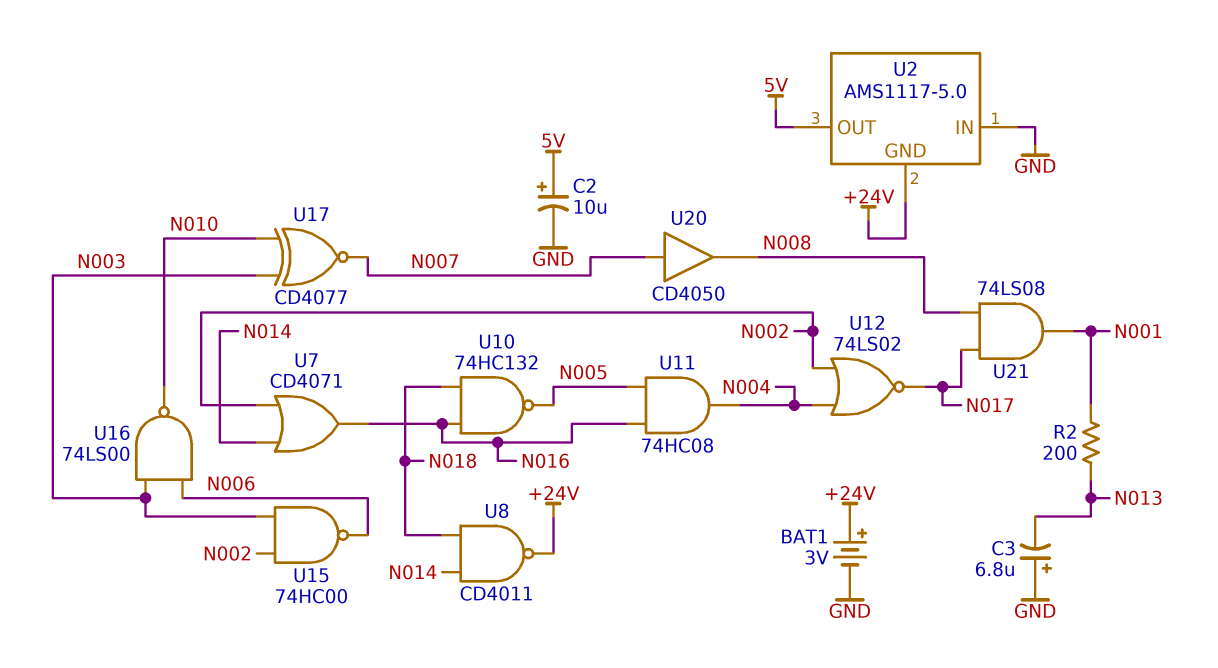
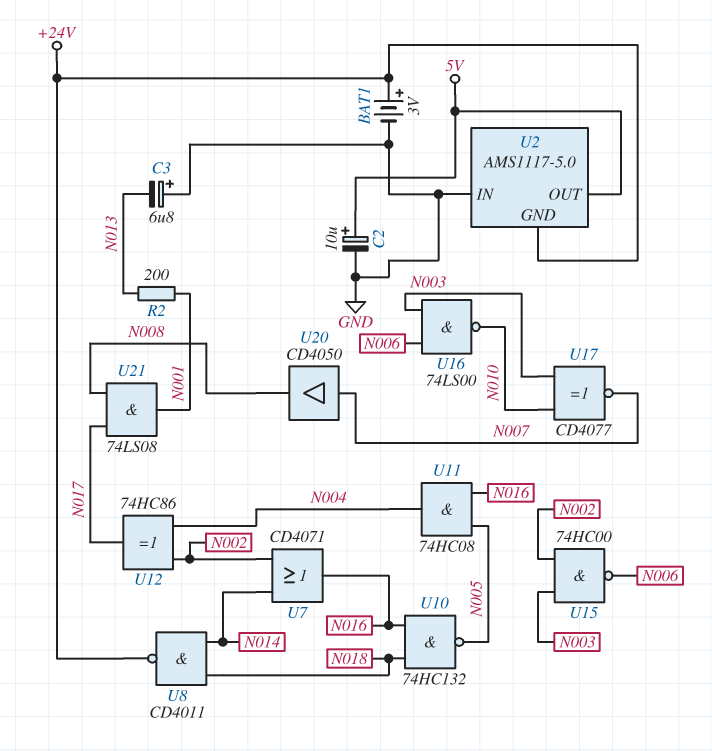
U12: NOR 74LS02 (in N002, in N004, out N017) -> XOR 74HC86 (in N002, in N004, out N017)

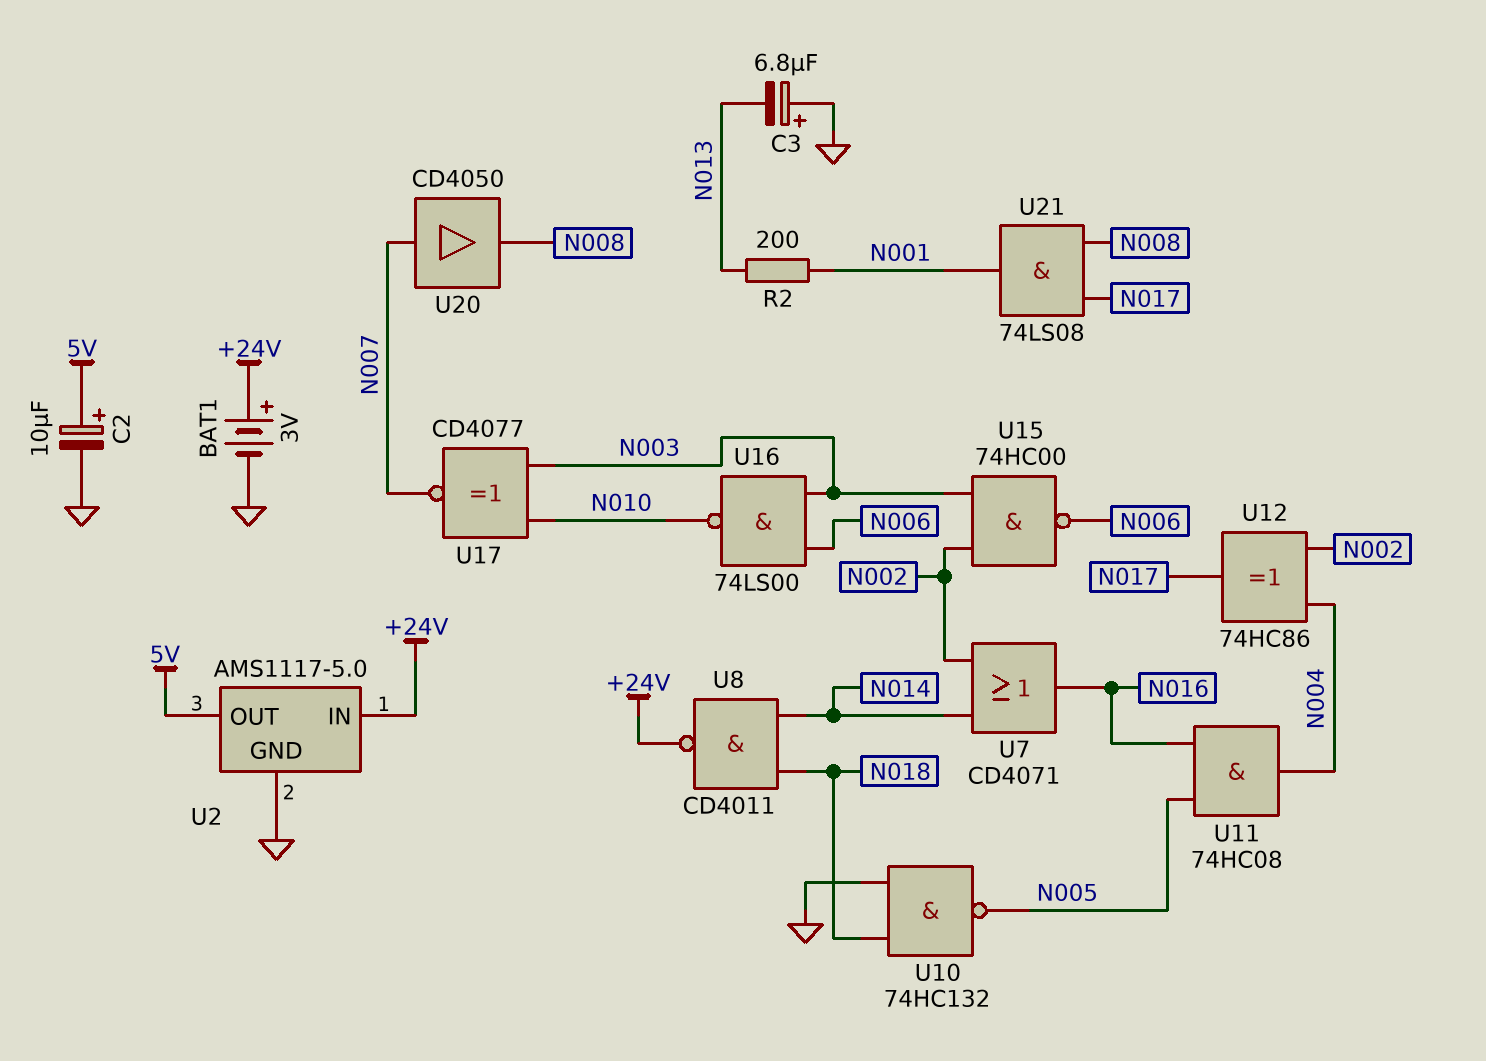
U2 pin GND: +24V -> GND
U2 pin IN: GND -> +24V
U10: NAND 74HC132 (in N016, in N018, out N005) -> NAND 74HC132 (in GND, in N018, out N005)

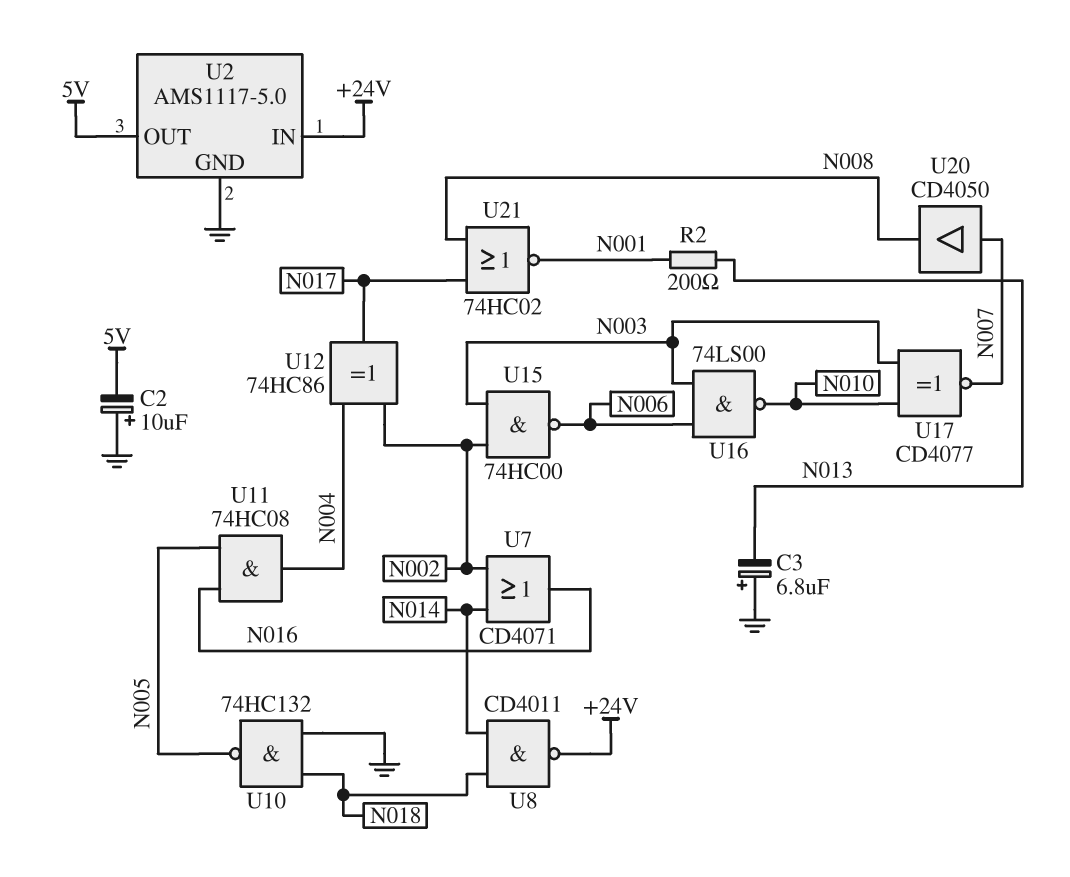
BAT1: 3V (plus +24V, minus GND) -> none
C2: 10uF (plus 5V, minus GND) -> 10uF (plus GND, minus 5V)
U21: AND 74LS08 (in N008, in N017, out N001) -> NOR 74HC02 (in N008, in N017, out N001)

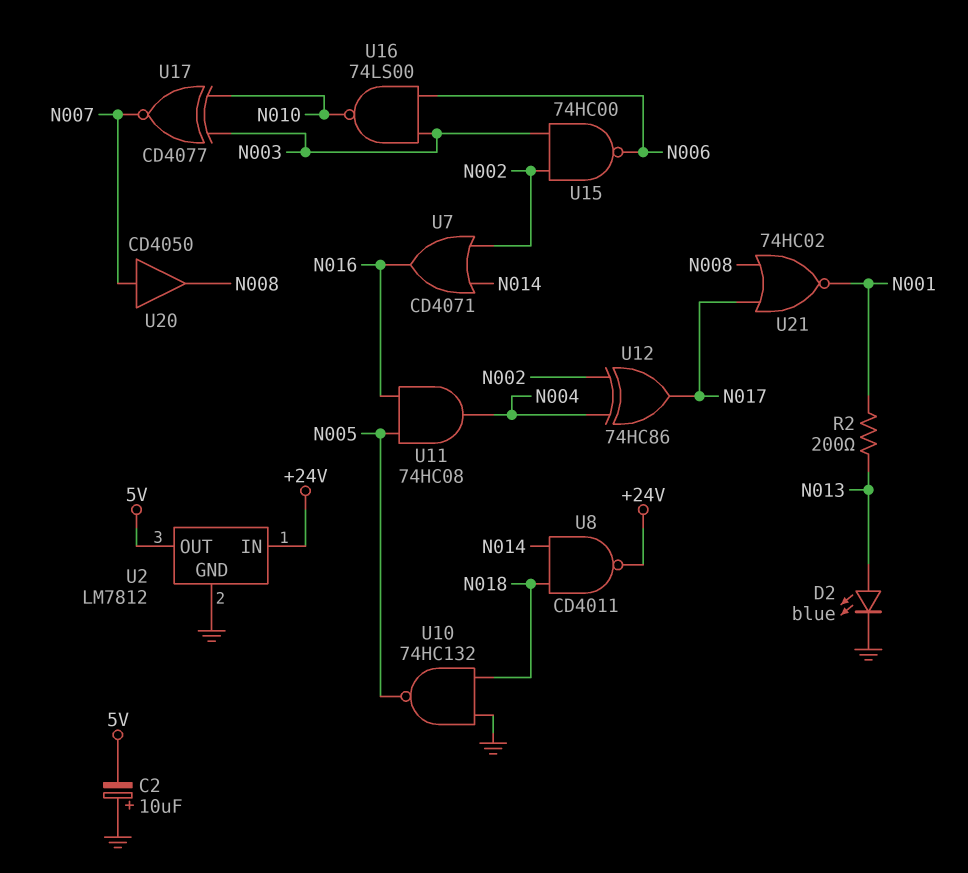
C3: 6.8uF (plus GND, minus N013) -> none
D2: none -> LED blue (A N013, K GND)
U2: AMS1117-5.0 -> LM7812

